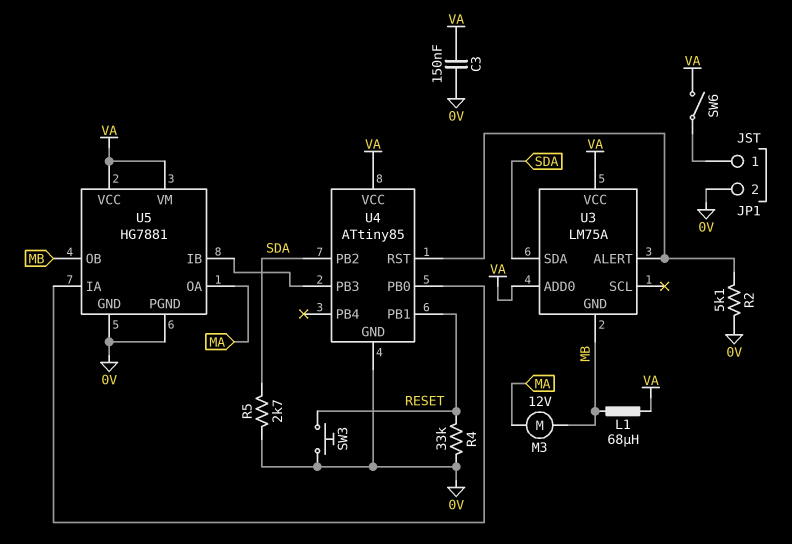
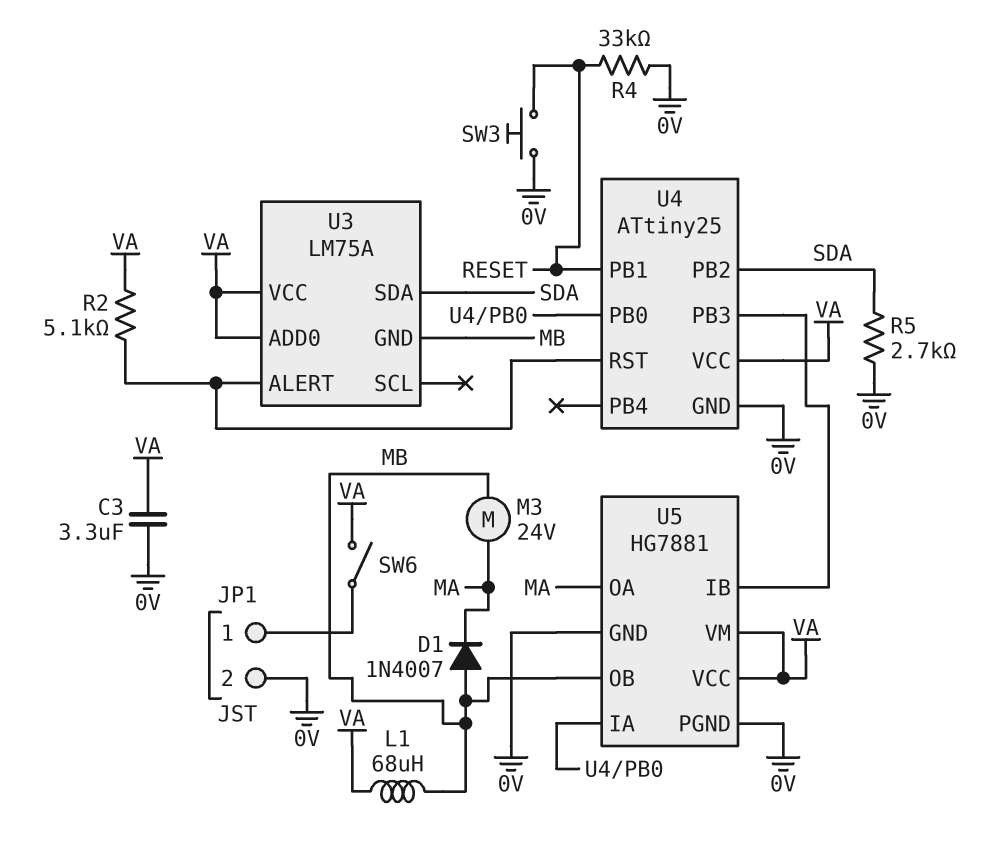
C3: 150nF (0V, VA) -> 3.3uF (0V, VA)
D1: none -> diode 1N4007 (A MB, K MA)
M3: motor 12V (MA, MB) -> motor 24V (MA, MB)
R2: 5.1k (0V, U3/ALERT) -> 5.1k (U3/ALERT, VA)
U4: ATtiny85 -> ATtiny25

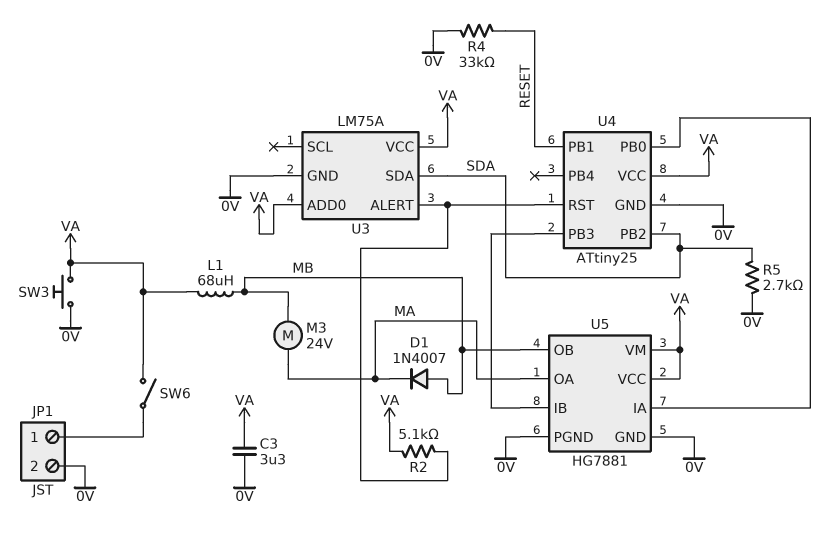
SW3: button (0V, RESET) -> button (0V, VA)
U3 pin GND: MB -> 0V

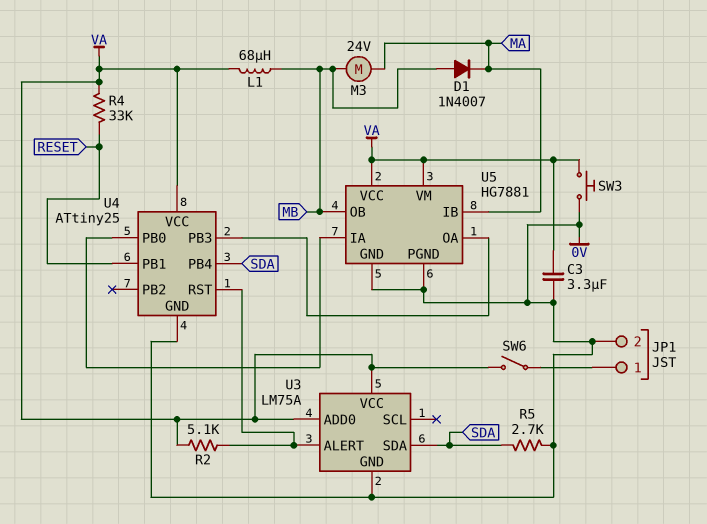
R4: 33k (0V, RESET) -> 33k (RESET, VA)
U4 pin PB2: SDA -> none
U4 pin PB4: none -> SDA
U5 pin IB: U4/PB3 -> MA
U5 pin OA: MA -> U4/PB3

